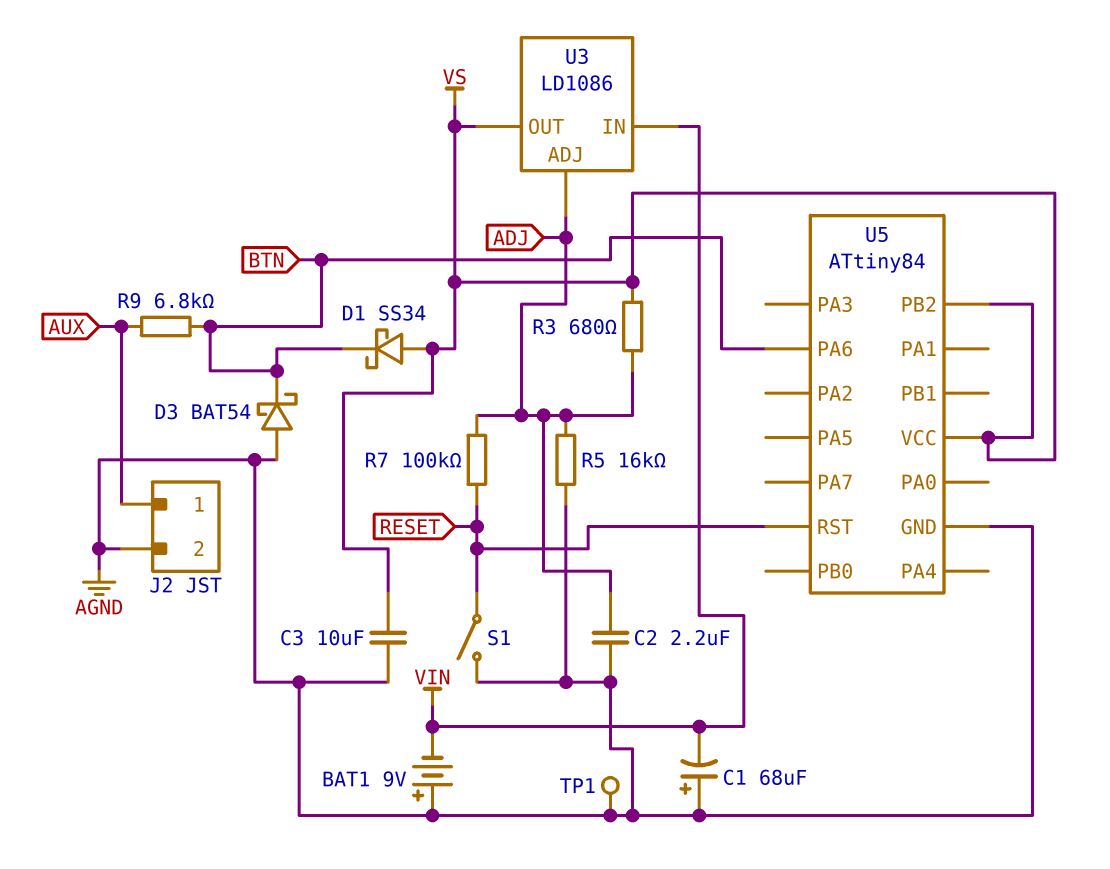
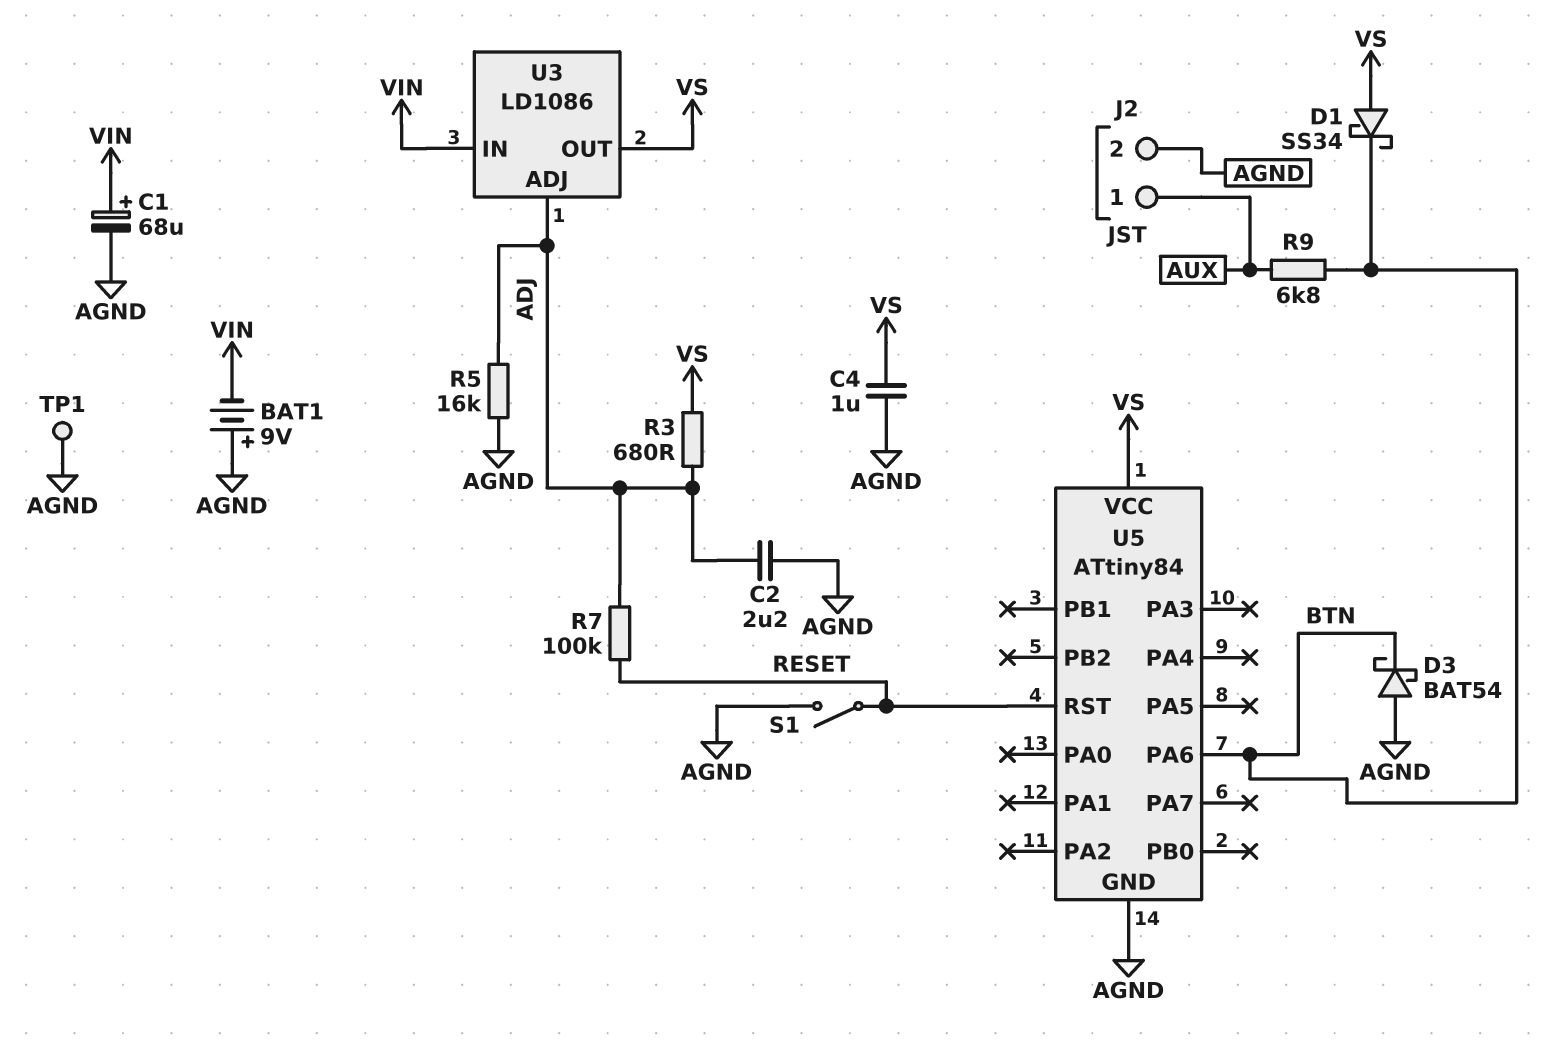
C1: 68uF (plus AGND, minus VIN) -> 68uF (plus VIN, minus AGND)
C3: 10uF (AGND, VS) -> none
C4: none -> 1uF (AGND, VS)
U5 pin PB2: VS -> none

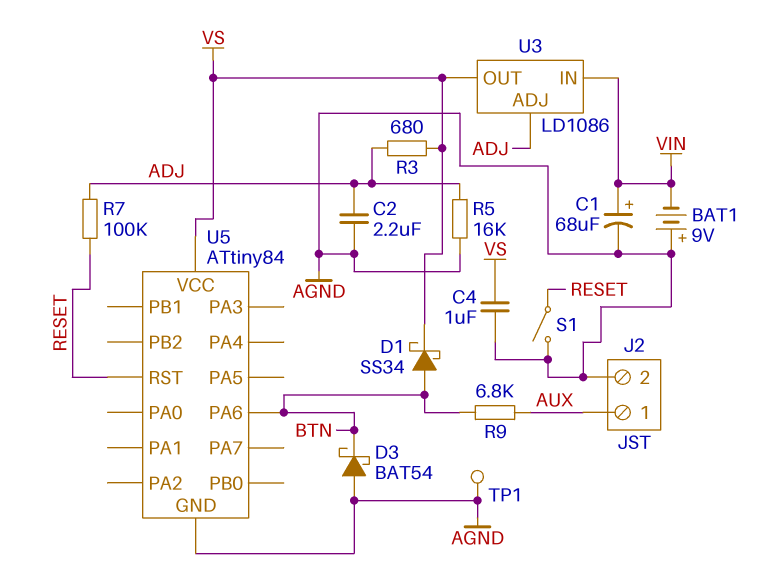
D1: schottky SS34 (A VS, K BTN) -> schottky SS34 (A BTN, K VS)

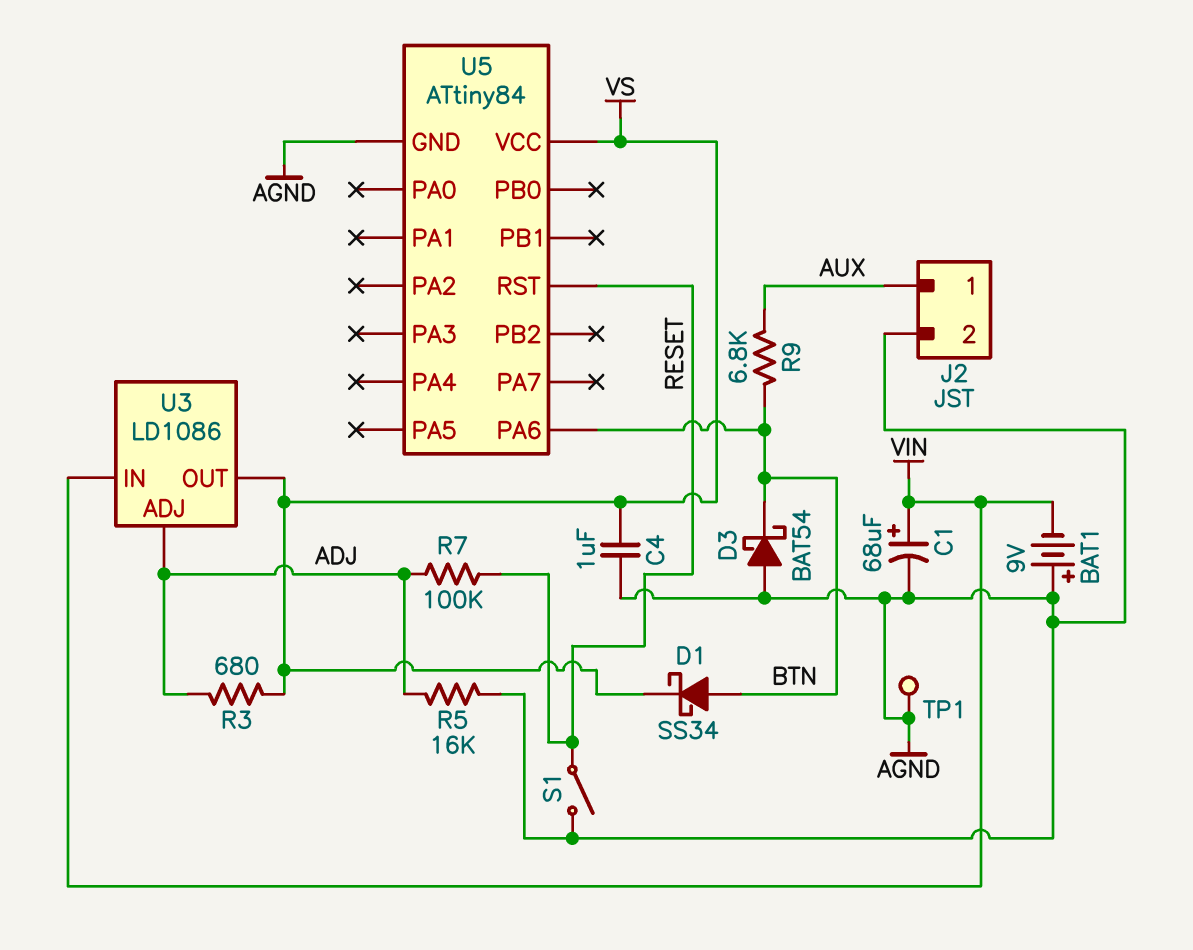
C2: 2.2uF (ADJ, AGND) -> none

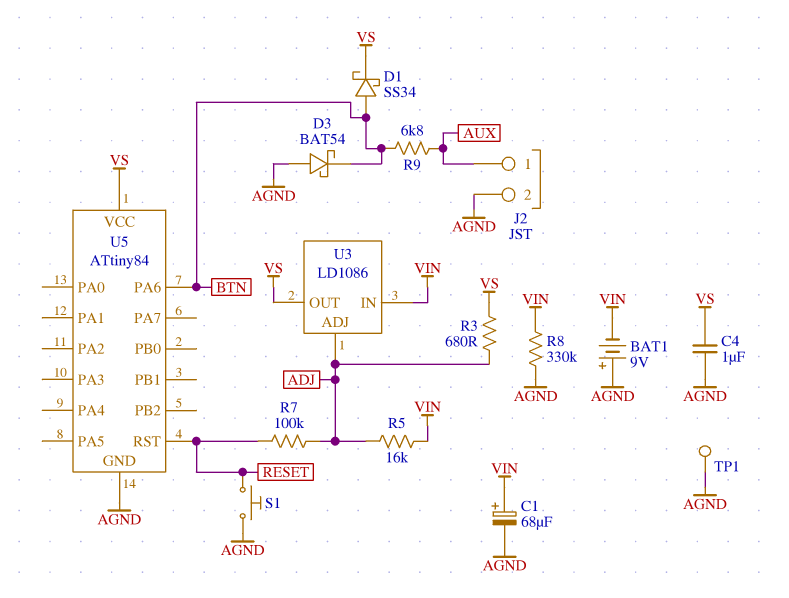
R5: 16k (ADJ, AGND) -> 16k (ADJ, VIN)
R8: none -> 330k (AGND, VIN)
S1: switch (AGND, RESET) -> button (AGND, RESET)

